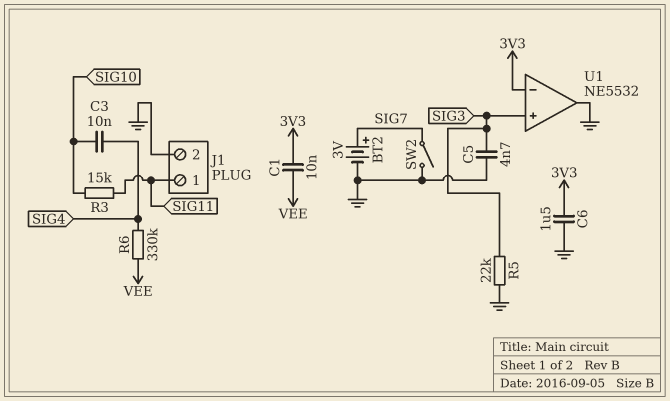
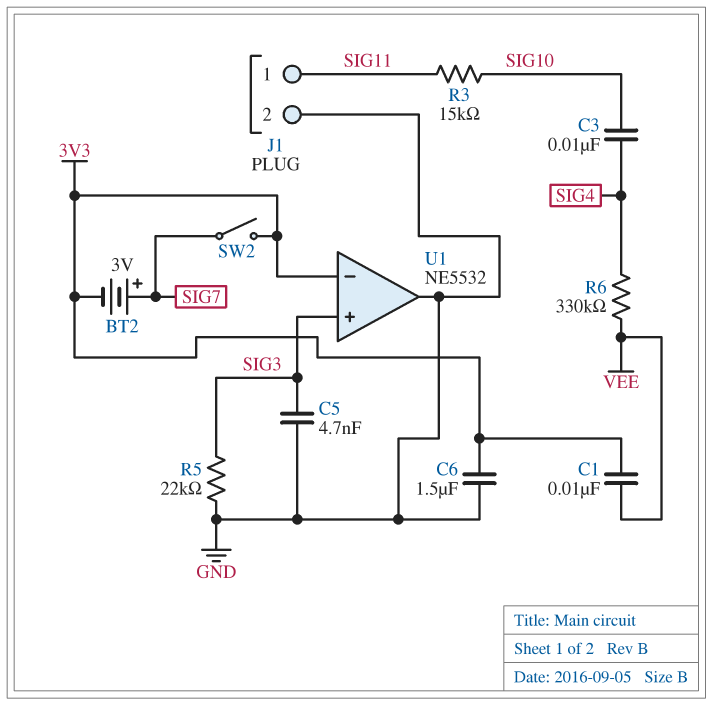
BT2: 3V (plus SIG7, minus GND) -> 3V (plus SIG7, minus 3V3)
SW2: switch (GND, SIG7) -> switch (3V3, SIG7)

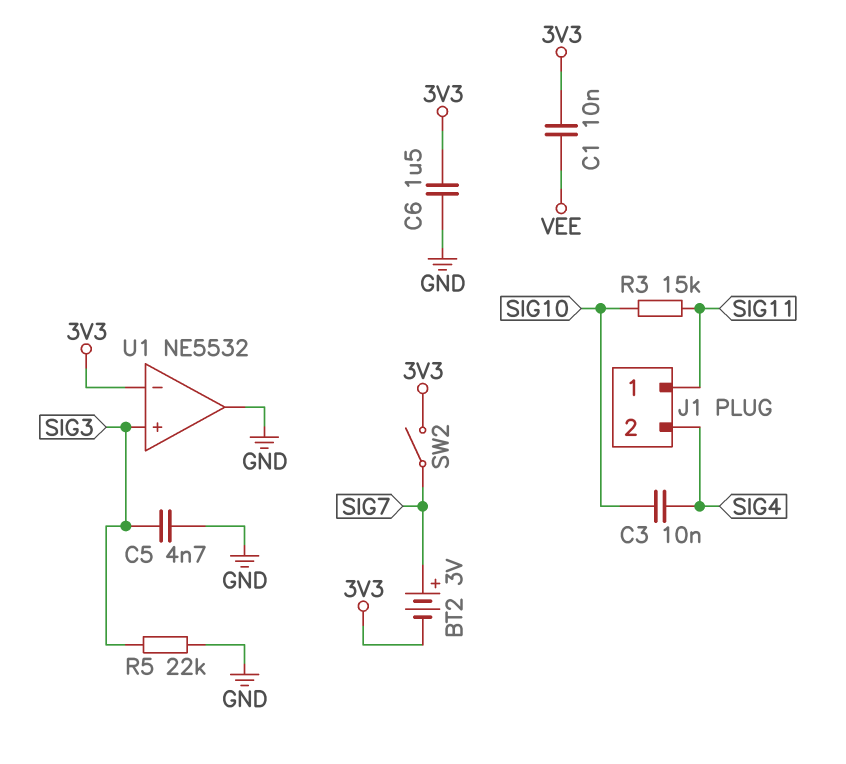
J1 pin 2: GND -> SIG4
R6: 330k (SIG4, VEE) -> none

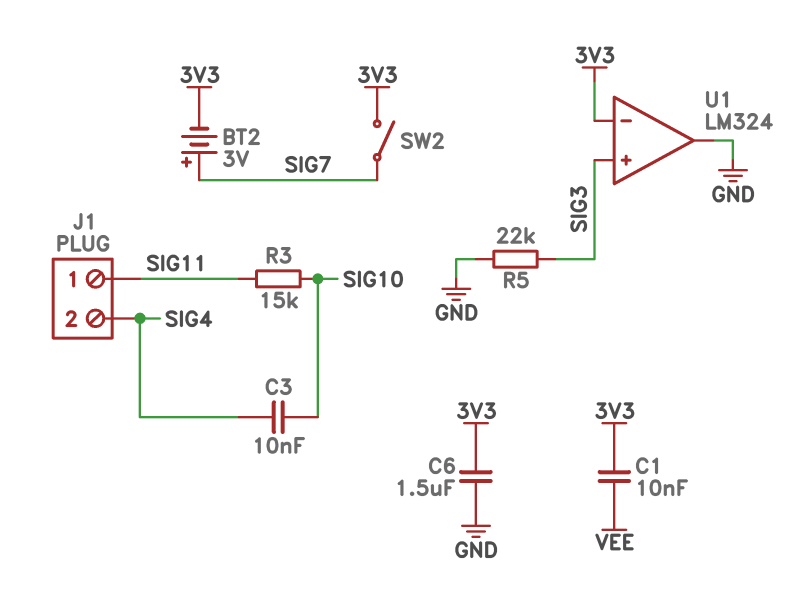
C5: 4.7nF (GND, SIG3) -> none
U1: NE5532 -> LM324

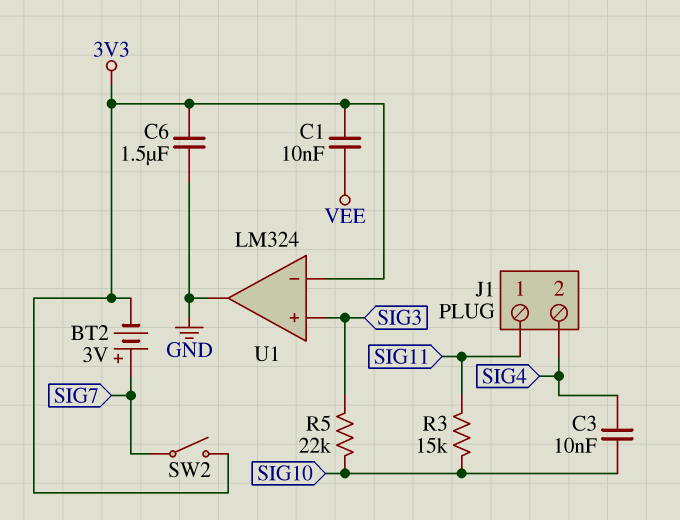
R5: 22k (GND, SIG3) -> 22k (SIG3, SIG10)

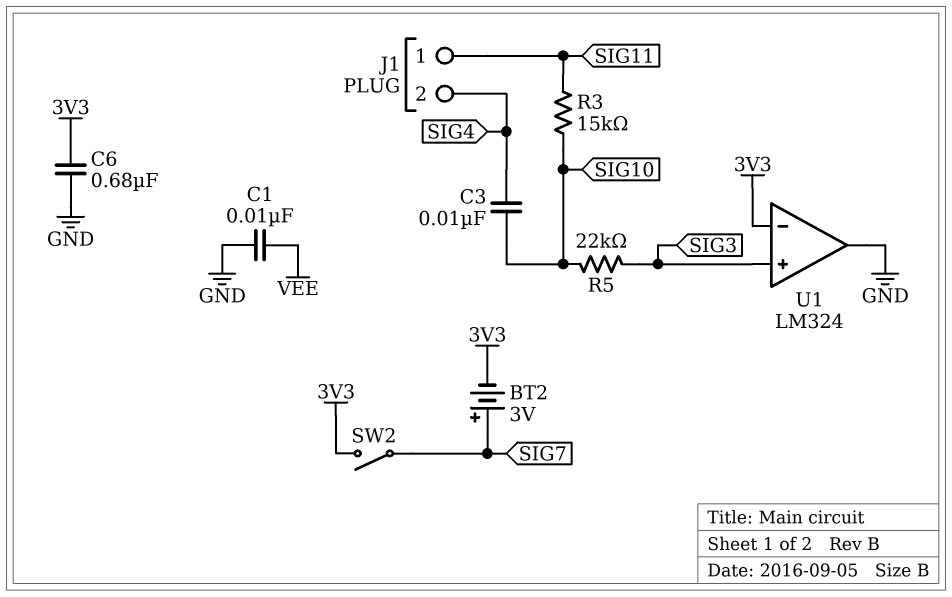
C1: 10nF (3V3, VEE) -> 10nF (GND, VEE)
C6: 1.5uF (3V3, GND) -> 680nF (3V3, GND)

